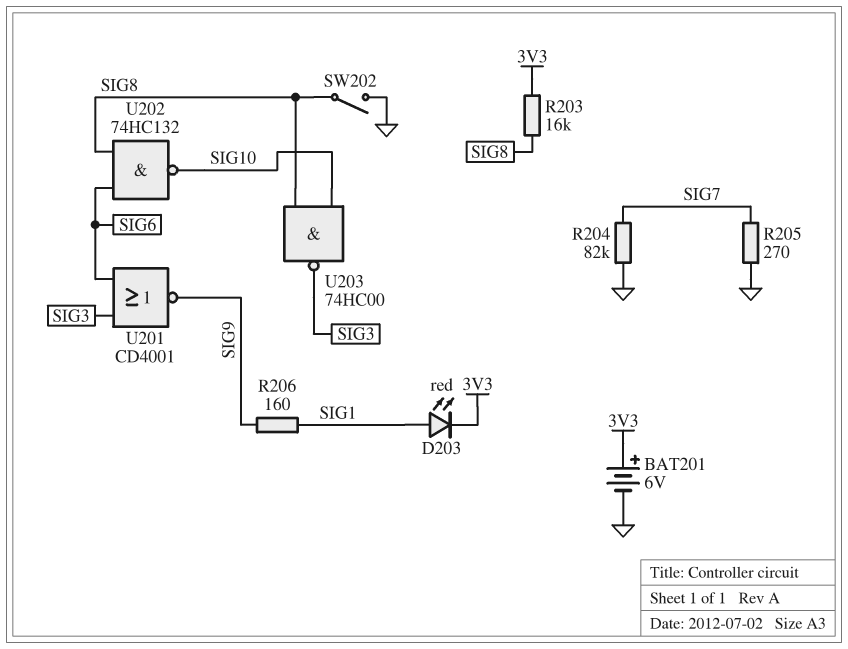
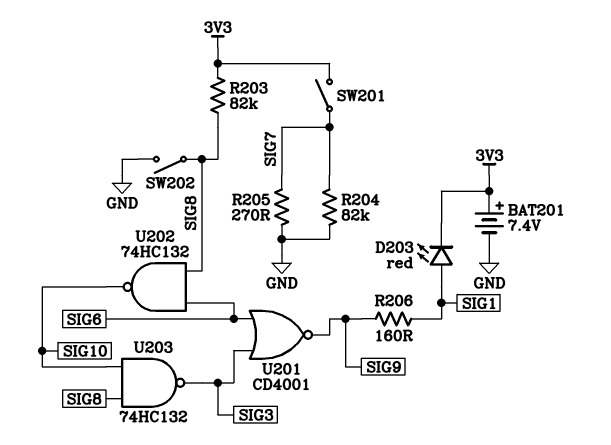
BAT201: 6V (plus 3V3, minus GND) -> 7.4V (plus 3V3, minus GND)
R203: 16k (3V3, SIG8) -> 82k (3V3, SIG8)
SW201: none -> switch (3V3, SIG7)
U203: NAND 74HC00 (in SIG8, in SIG10, out SIG3) -> NAND 74HC132 (in SIG8, in SIG10, out SIG3)

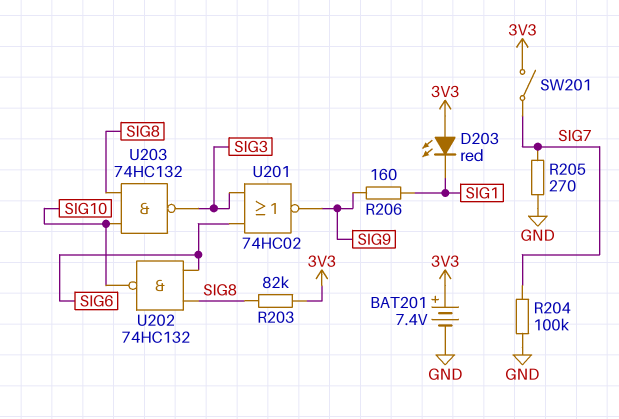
D203: LED red (A SIG1, K 3V3) -> LED red (A 3V3, K SIG1)
R204: 82k (GND, SIG7) -> 100k (GND, SIG7)
SW202: switch (GND, SIG8) -> none
U201: NOR CD4001 (in SIG3, in SIG6, out SIG9) -> NOR 74HC02 (in SIG3, in SIG6, out SIG9)

